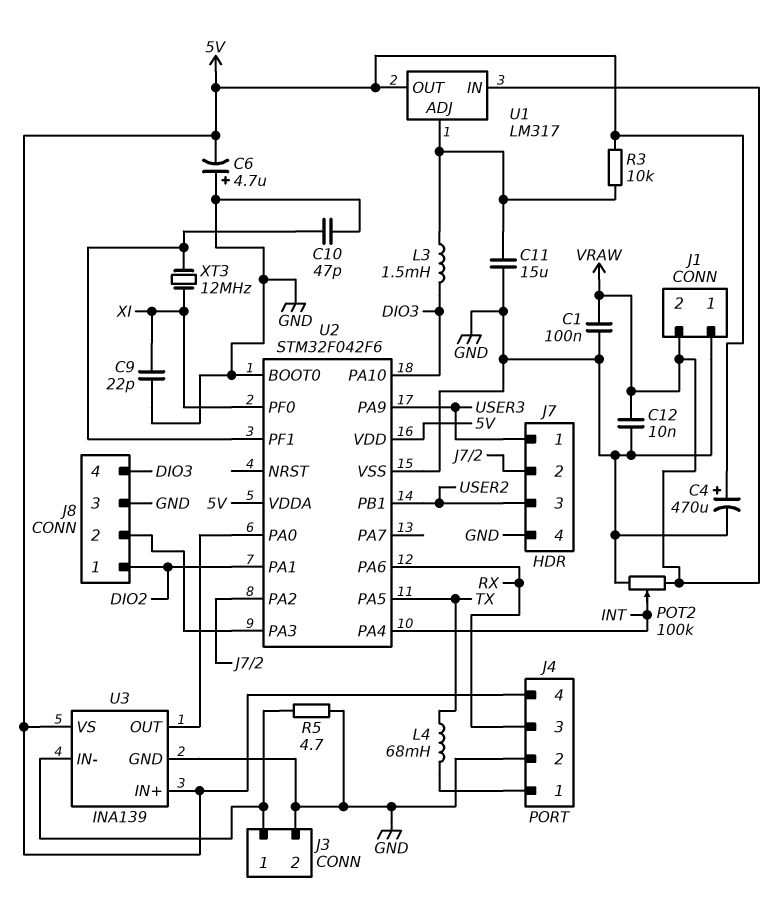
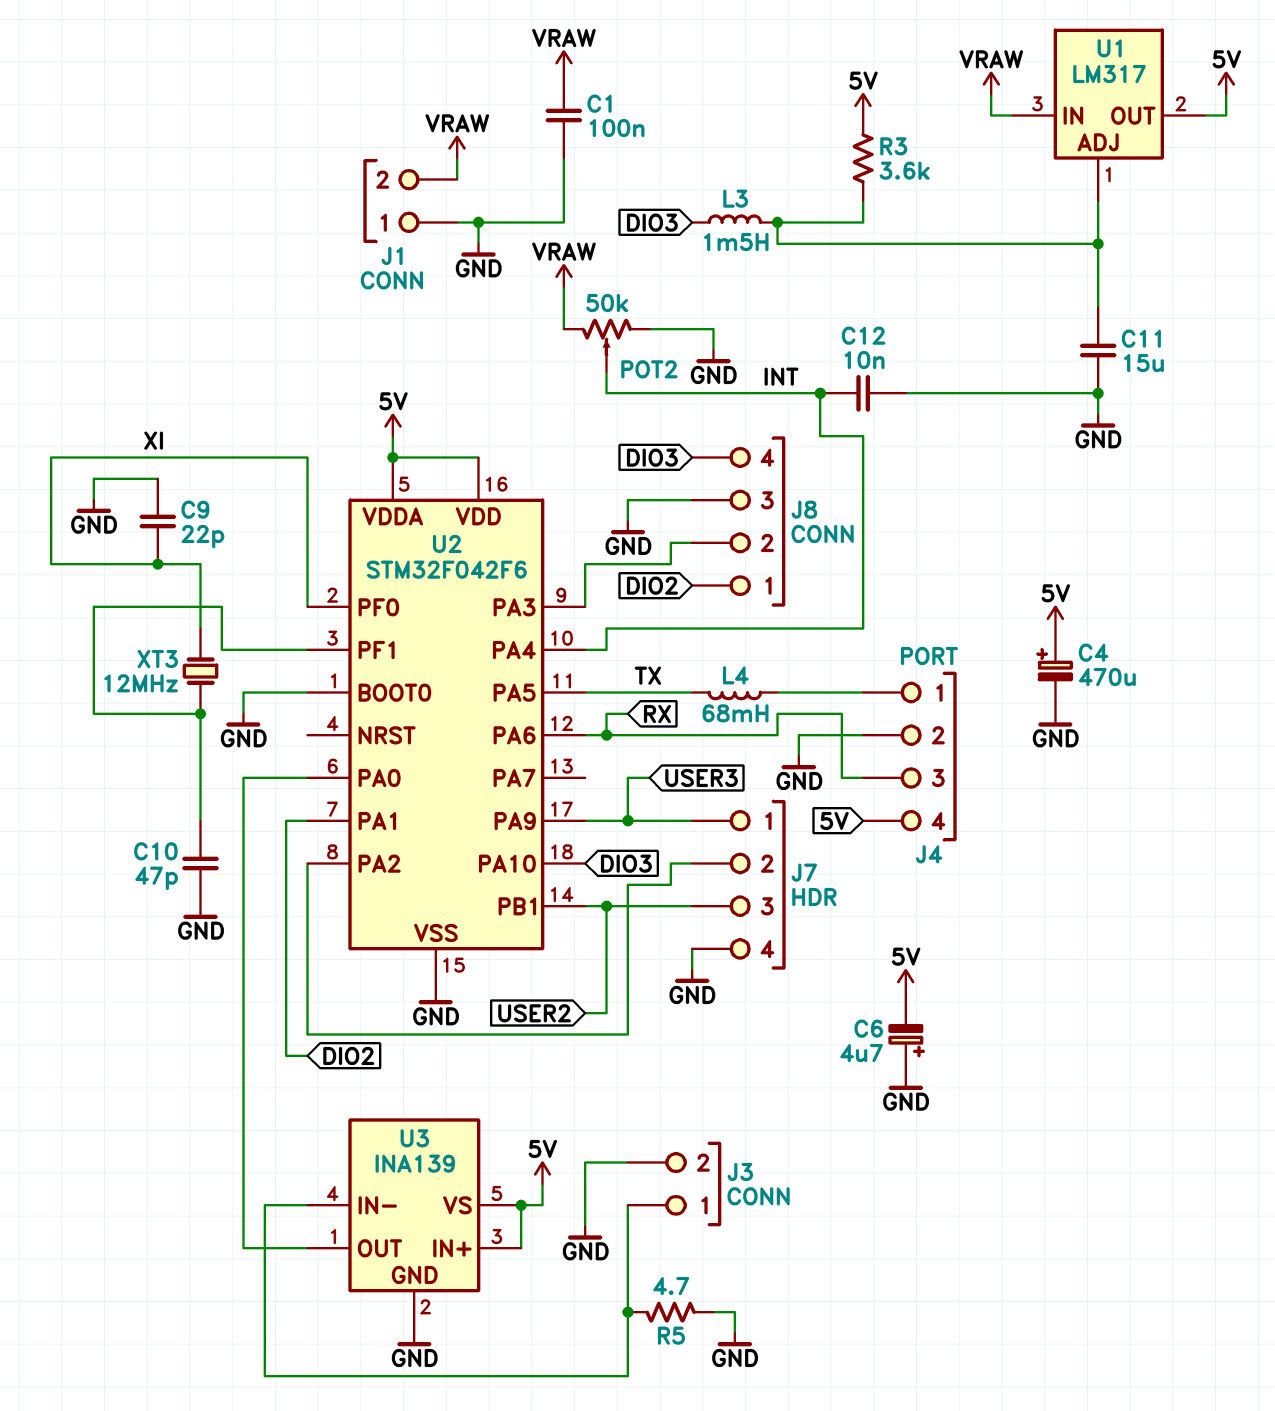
C12: 10nF (GND, VRAW) -> 10nF (GND, INT)
POT2: 100k (GND, VRAW, wiper INT) -> 50k (GND, VRAW, wiper INT)
R3: 10k (5V, U1/ADJ) -> 3.6k (5V, U1/ADJ)

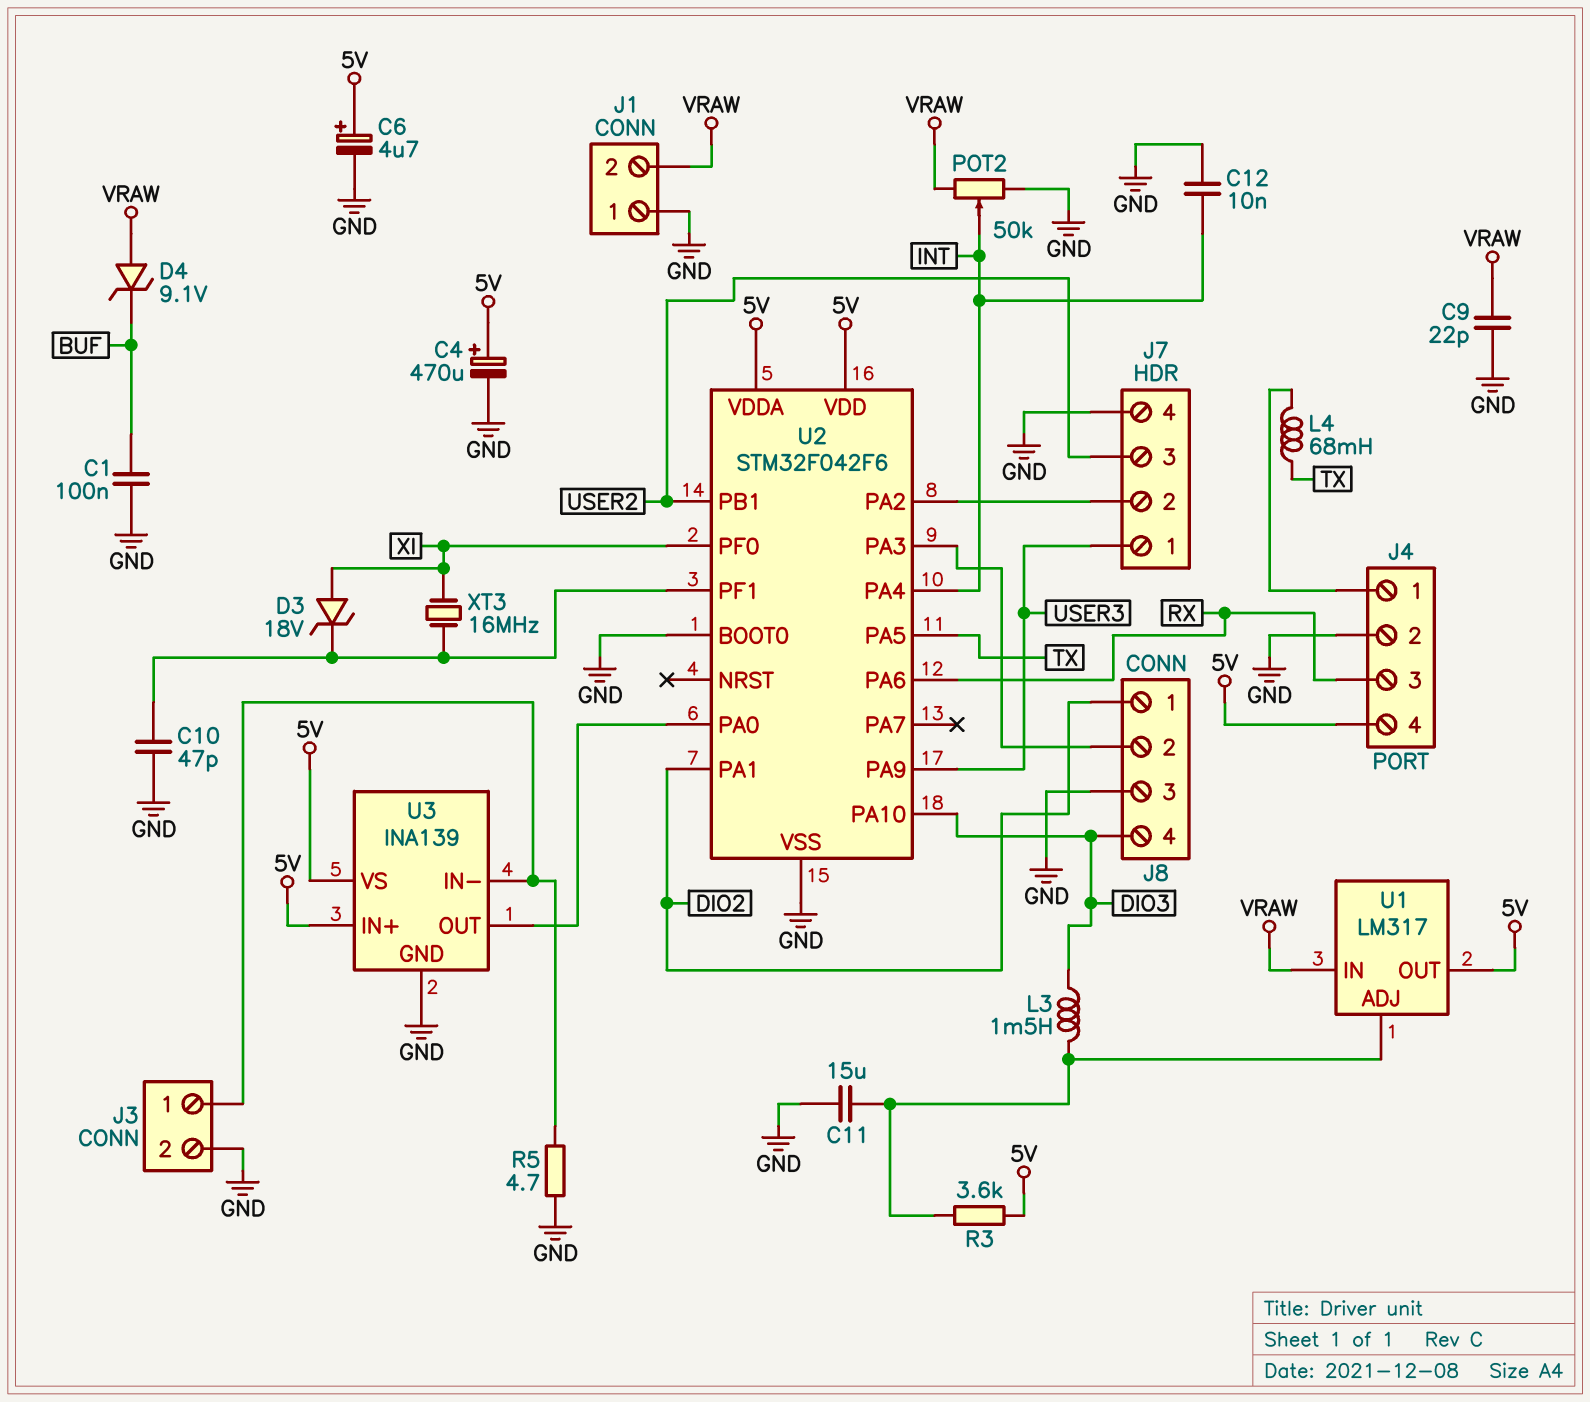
C1: 100nF (GND, VRAW) -> 100nF (BUF, GND)
C6: 4.7uF (plus GND, minus 5V) -> 4.7uF (plus 5V, minus GND)
C9: 22pF (GND, XI) -> 22pF (GND, VRAW)
D3: none -> zener 18V (A XI, K U2/PF1)
D4: none -> zener 9.1V (A VRAW, K BUF)
XT3: 12MHz (U2/PF1, XI) -> 16MHz (U2/PF1, XI)

